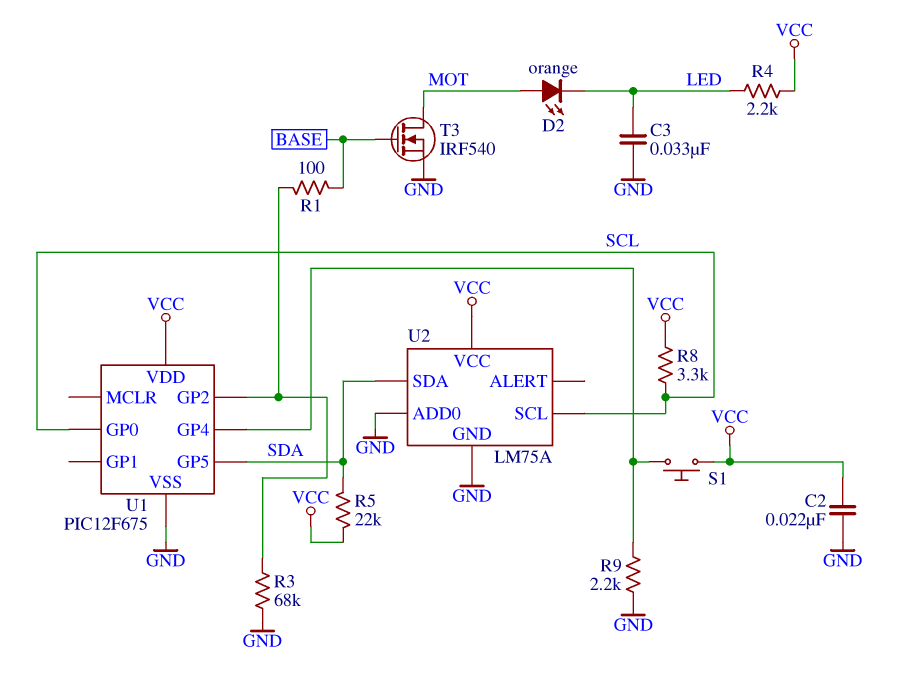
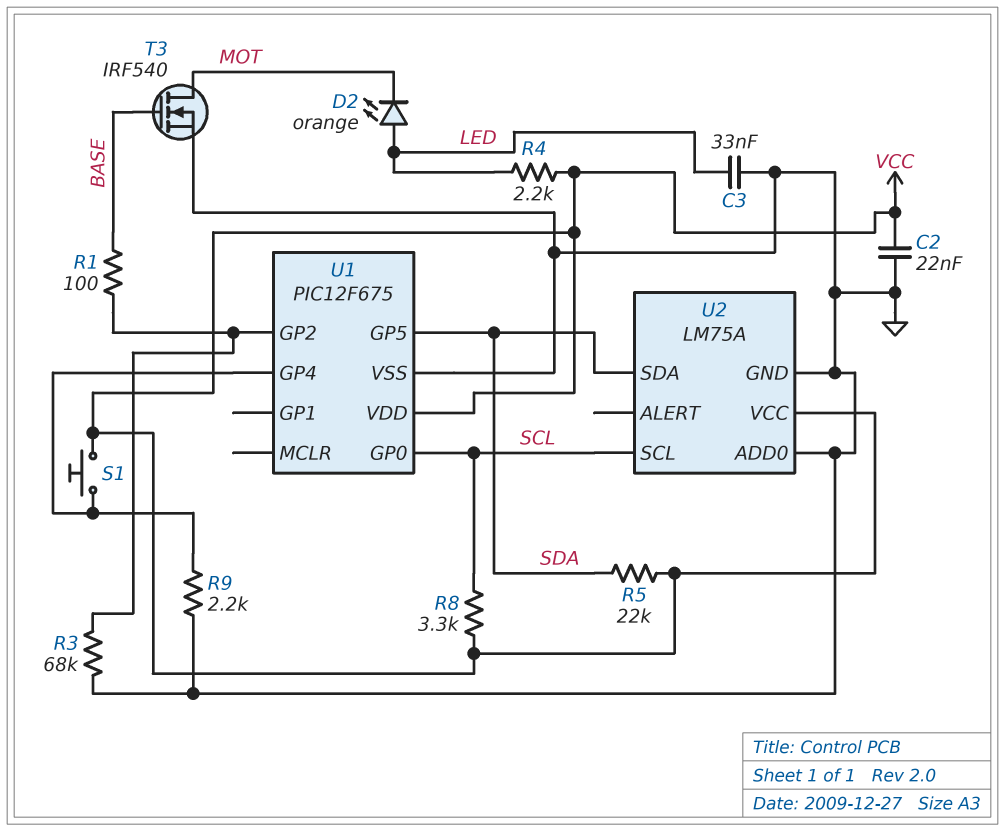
D2: LED orange (A MOT, K LED) -> LED orange (A LED, K MOT)

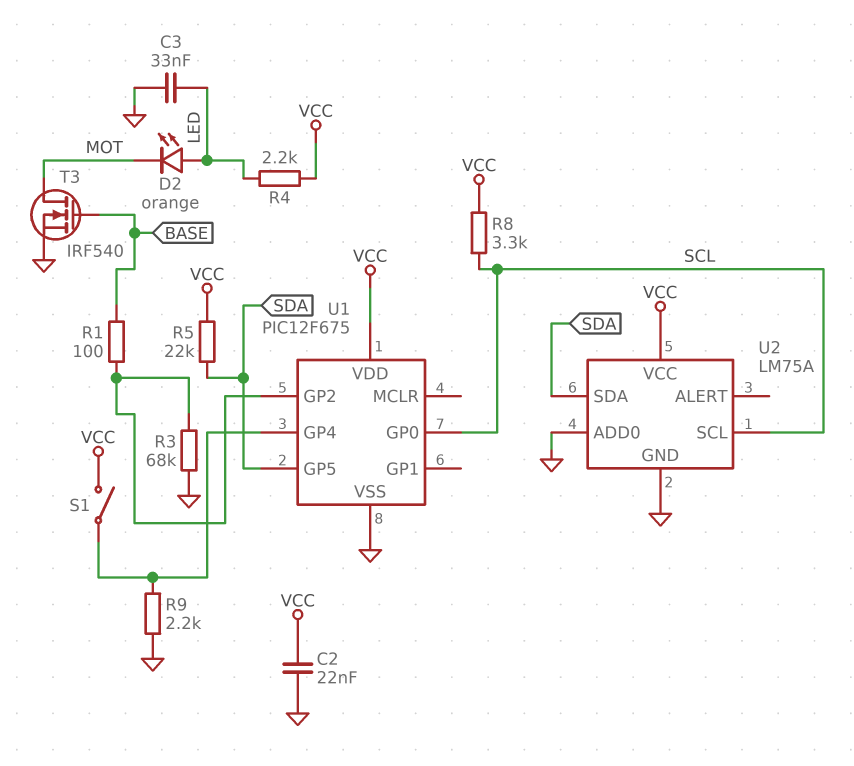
S1: button (U1/GP4, VCC) -> switch (U1/GP4, VCC)

